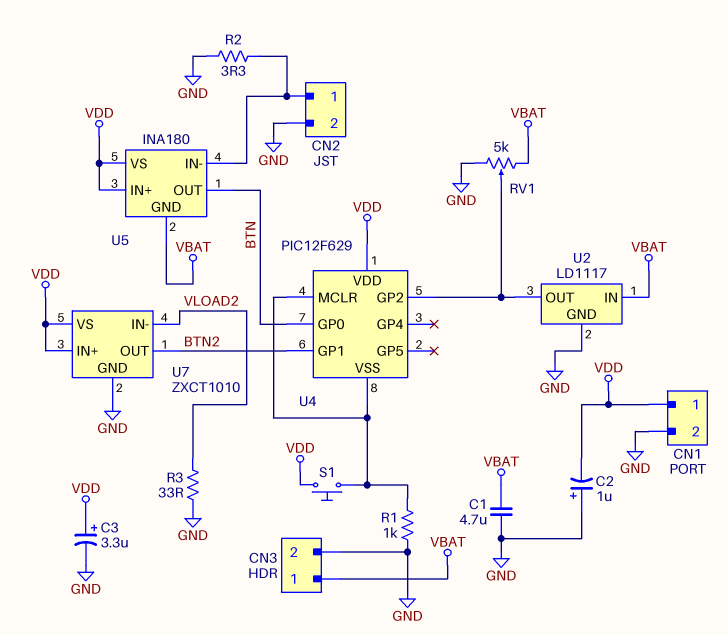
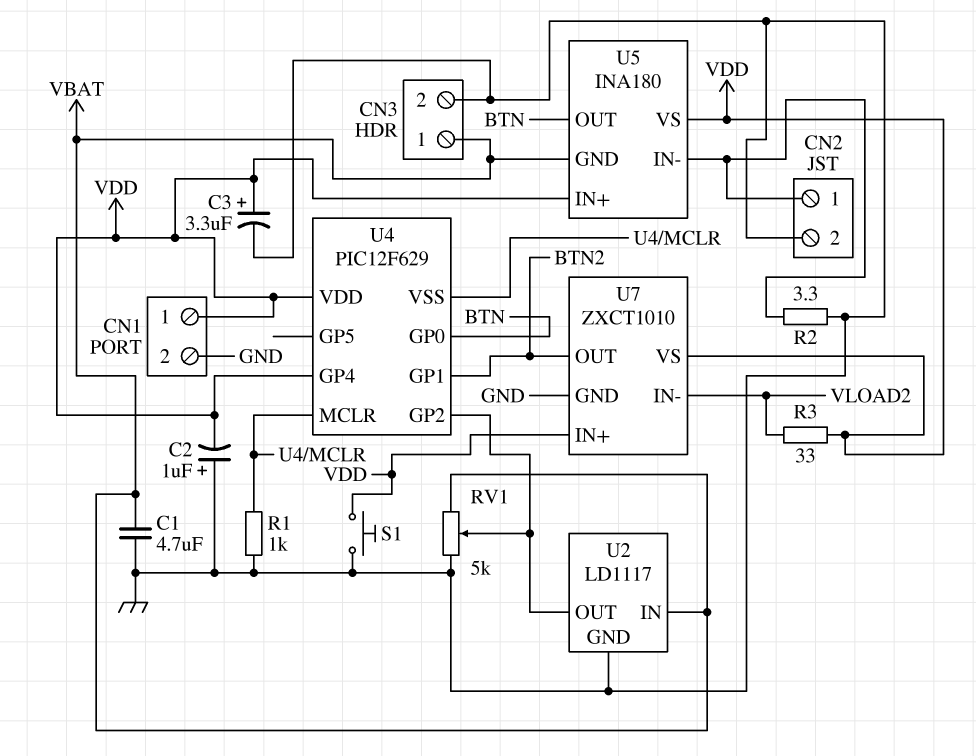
R3: 33 (GND, VLOAD2) -> 33 (VDD, VLOAD2)
S1: button (U4/MCLR, VDD) -> button (GND, VDD)
U4 pin GP4: none -> VDD

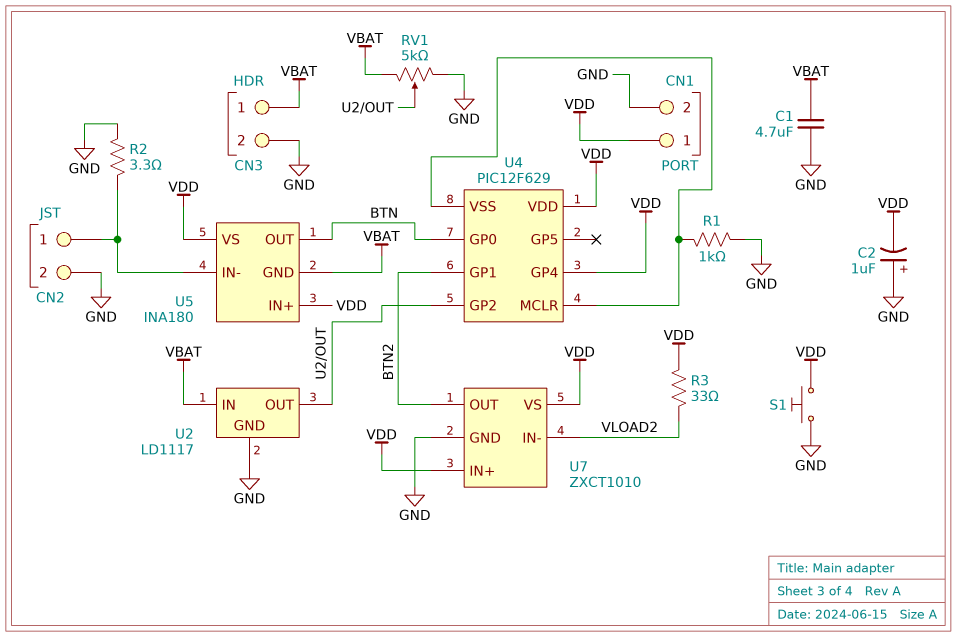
C3: 3.3uF (plus VDD, minus GND) -> none

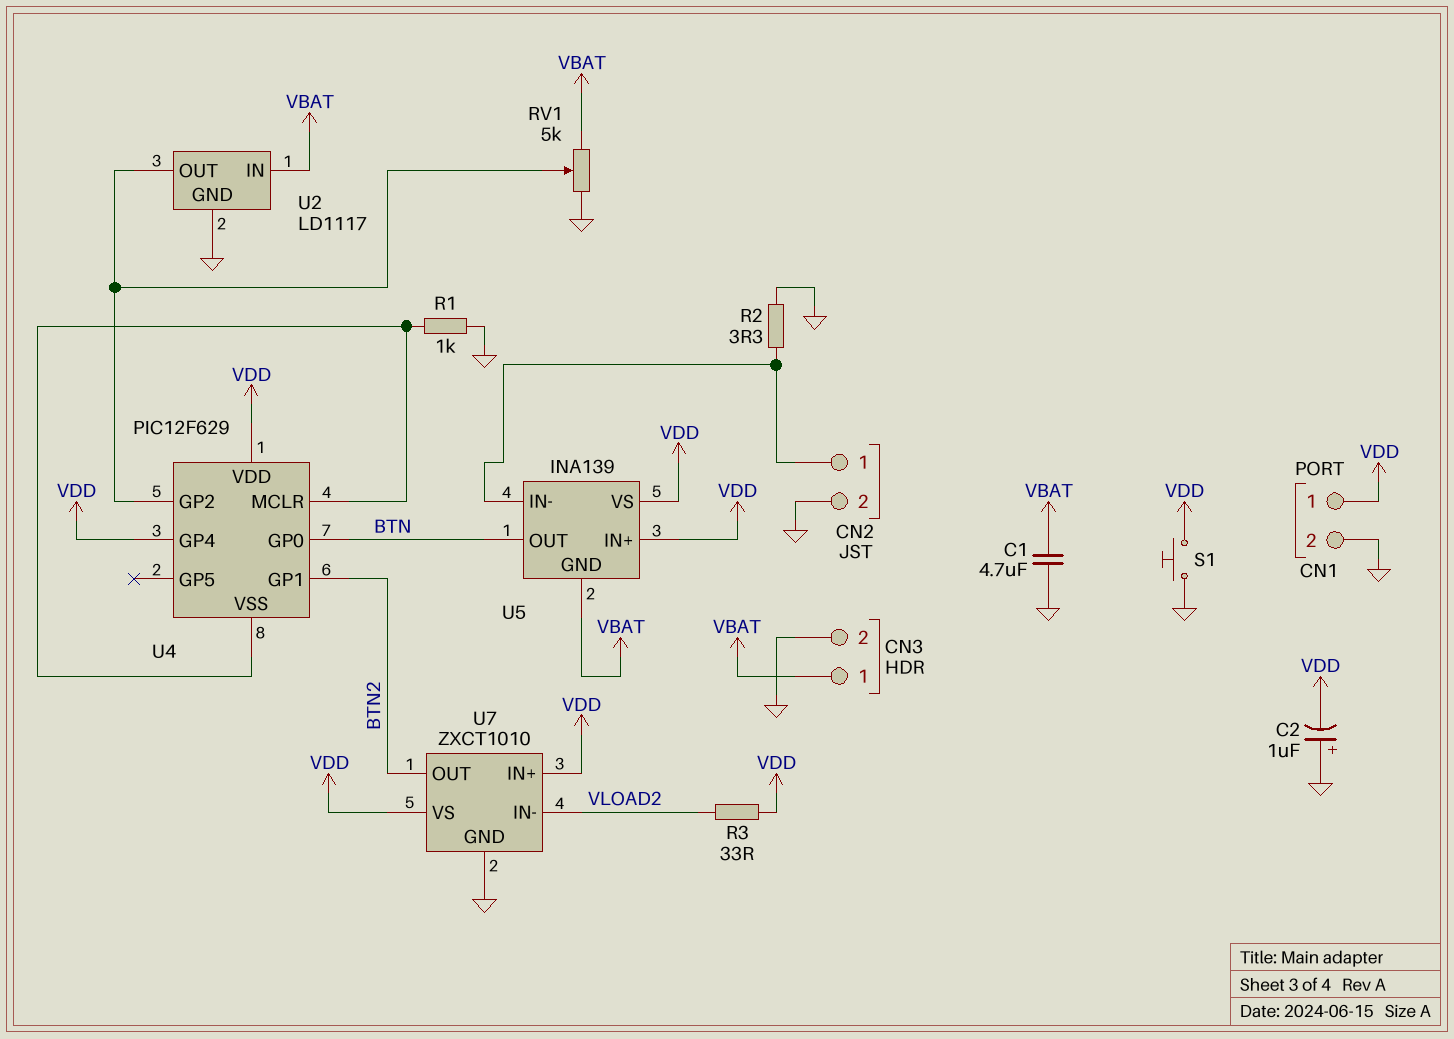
U5: INA180 -> INA139

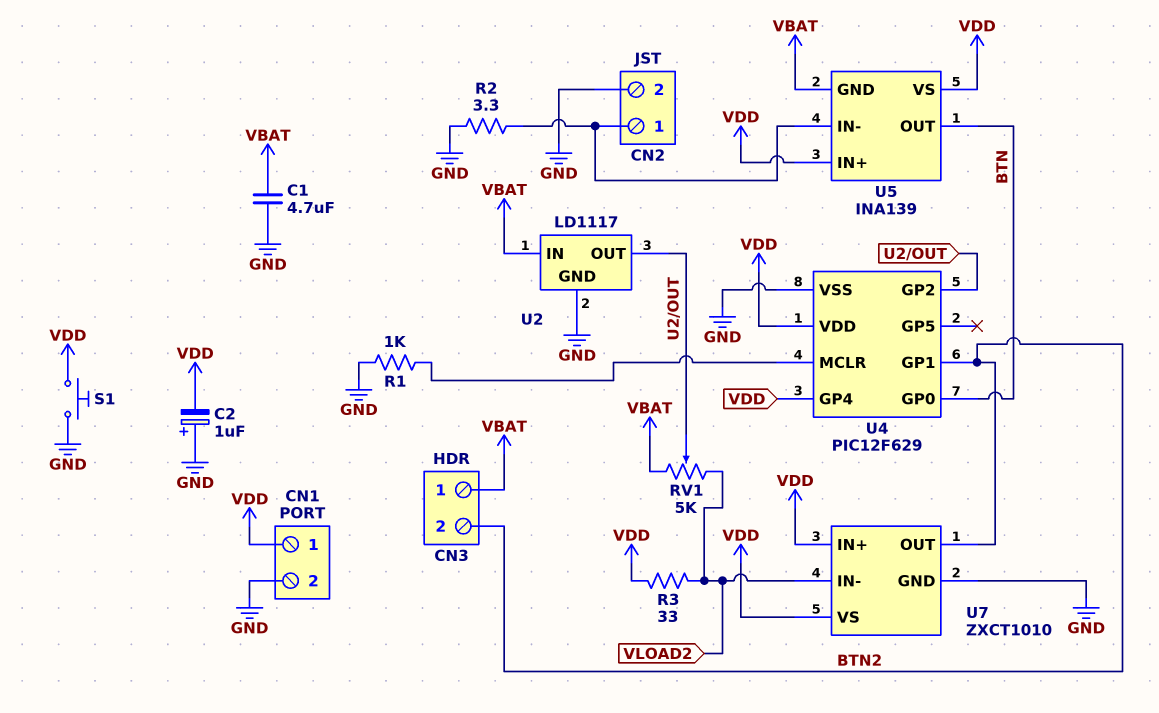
CN3 pin 2: GND -> BTN2
RV1: 5k (GND, VBAT, wiper U2/OUT) -> 5k (VBAT, VLOAD2, wiper U2/OUT)
U4 pin VSS: U4/MCLR -> GND

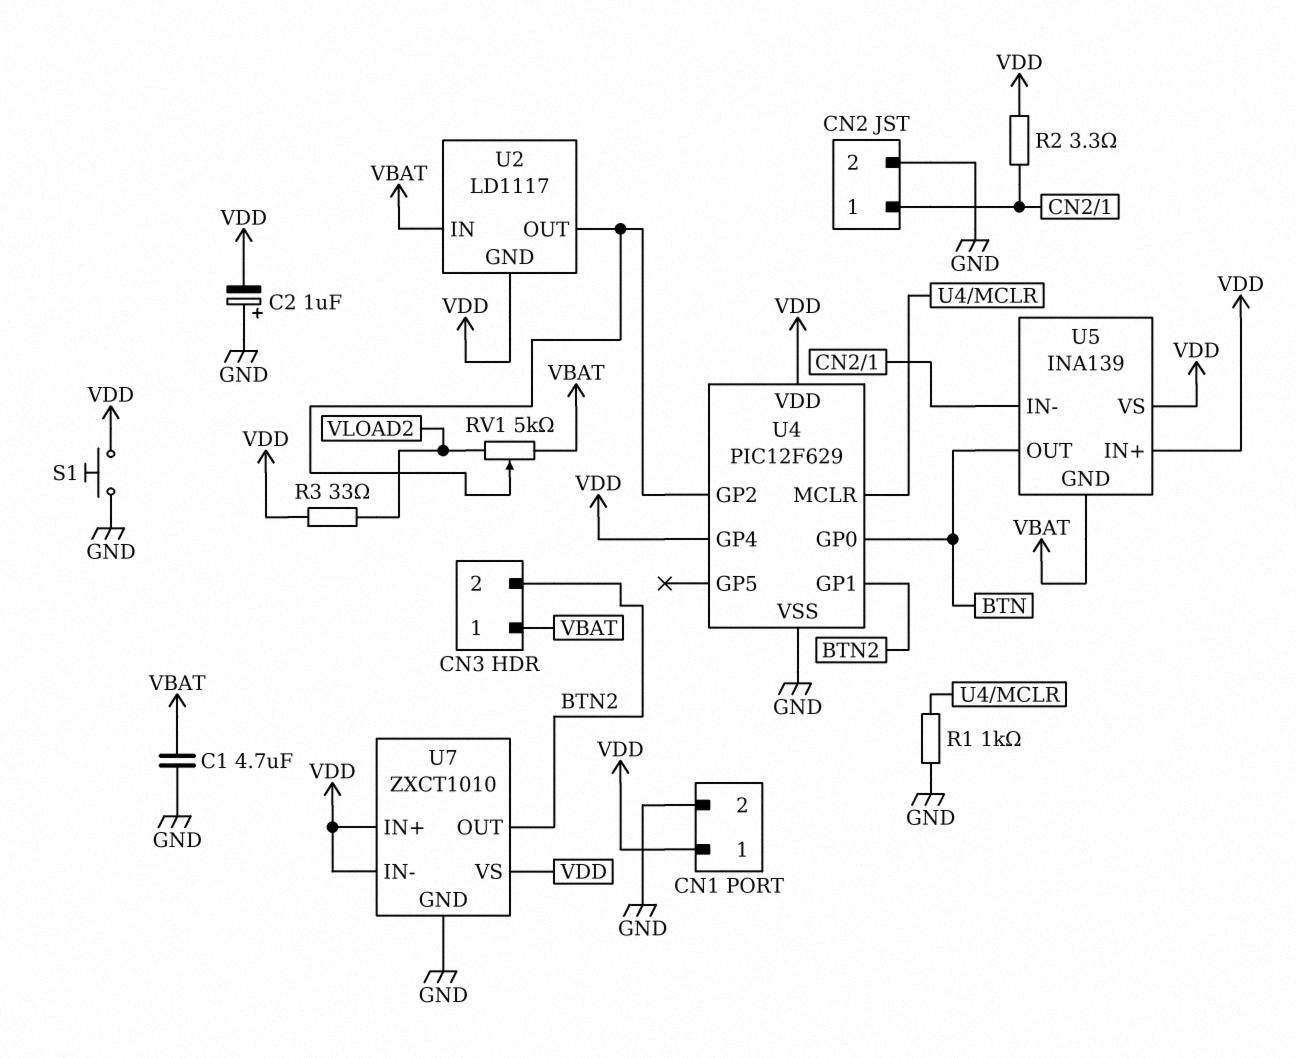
R2: 3.3 (CN2/1, GND) -> 3.3 (CN2/1, VDD)
U2 pin GND: GND -> VDD
U7 pin IN-: VLOAD2 -> VDD

